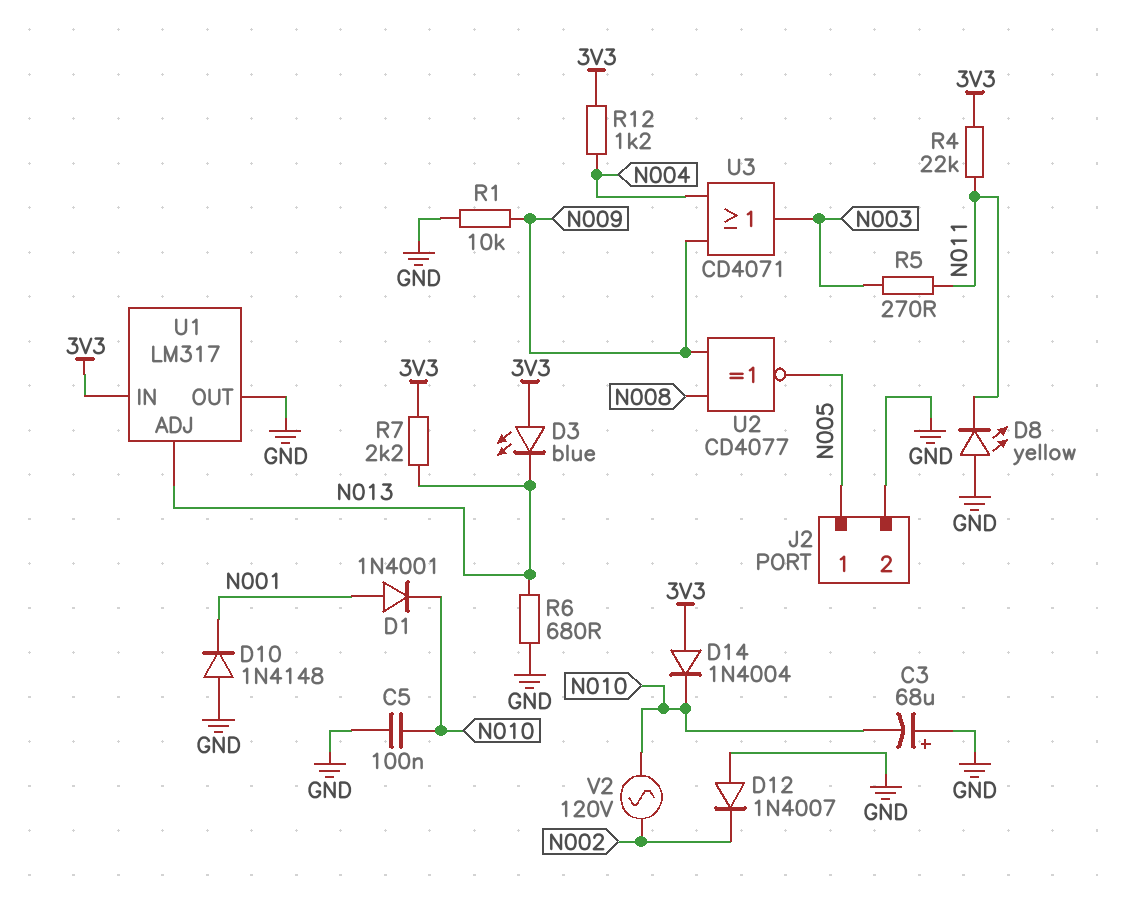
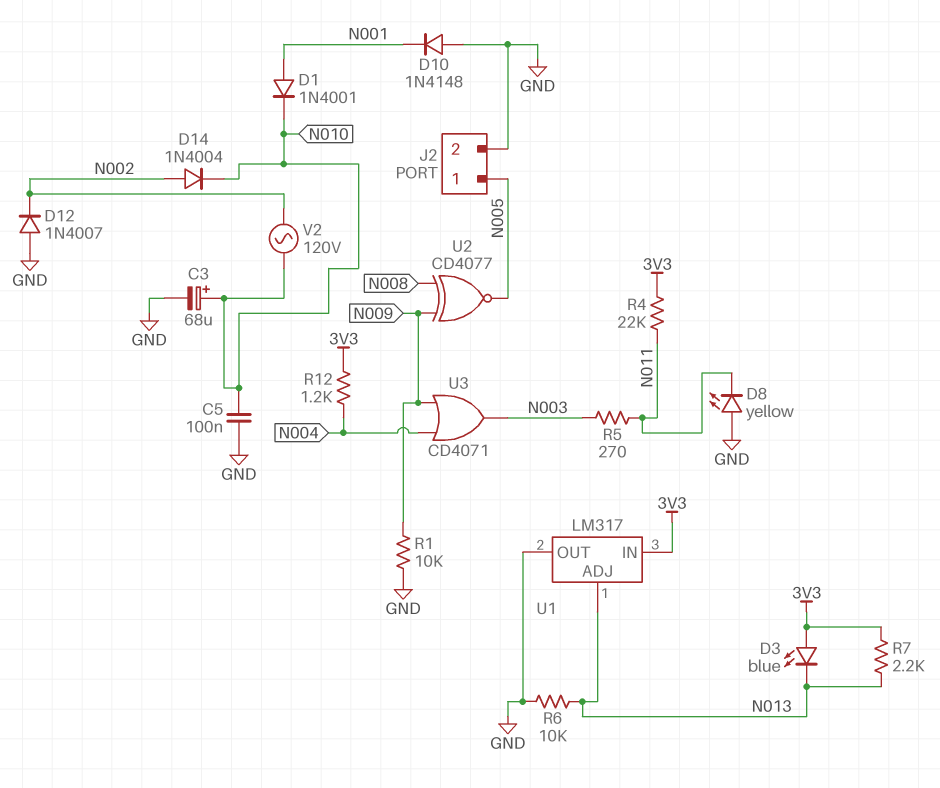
C3: 68uF (plus GND, minus N010) -> 68uF (plus N010, minus GND)
D14: diode 1N4004 (A 3V3, K N010) -> diode 1N4004 (A N002, K N010)
R6: 680 (GND, N013) -> 10k (GND, N013)

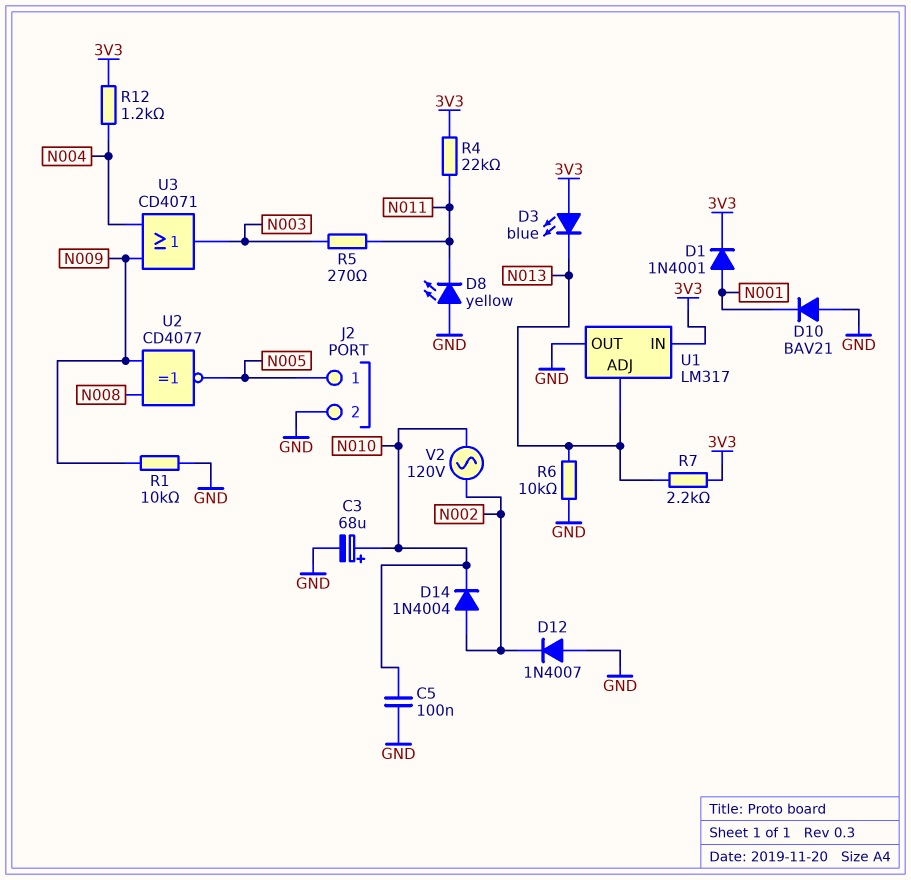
D1: diode 1N4001 (A N001, K N010) -> diode 1N4001 (A N001, K 3V3)
D10: diode 1N4148 (A GND, K N001) -> diode BAV21 (A GND, K N001)

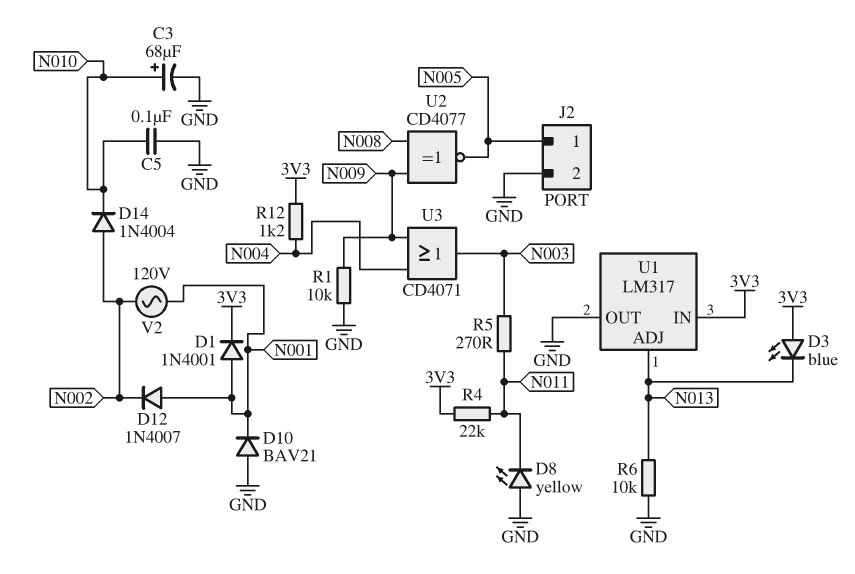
D12: diode 1N4007 (A GND, K N002) -> diode 1N4007 (A N001, K N002)
R7: 2.2k (3V3, N013) -> none
V2: AC 120V (N002, N010) -> AC 120V (N001, N002)

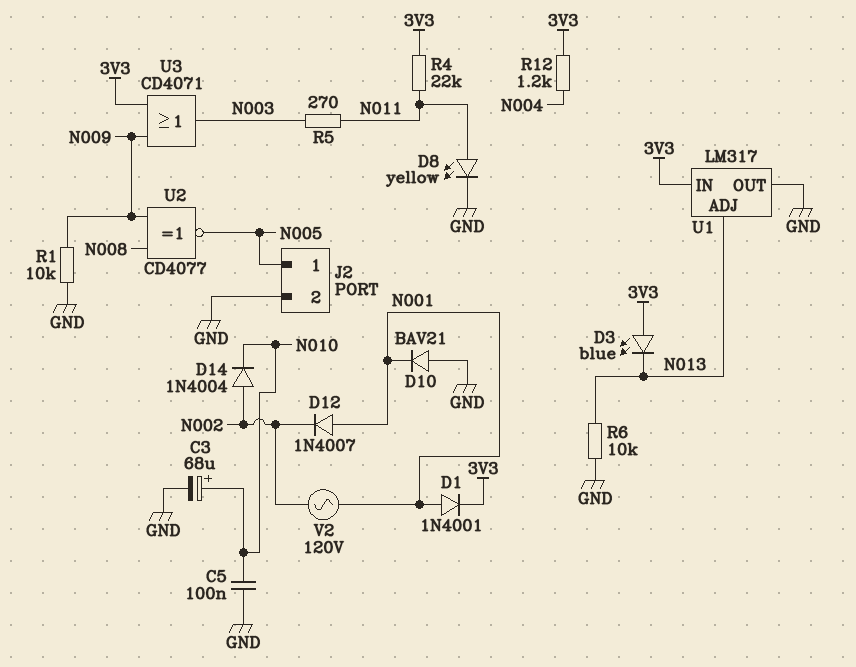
D8: LED yellow (A GND, K N011) -> LED yellow (A N011, K GND)
U3: OR CD4071 (in N004, in N009, out N003) -> OR CD4071 (in 3V3, in N009, out N003)

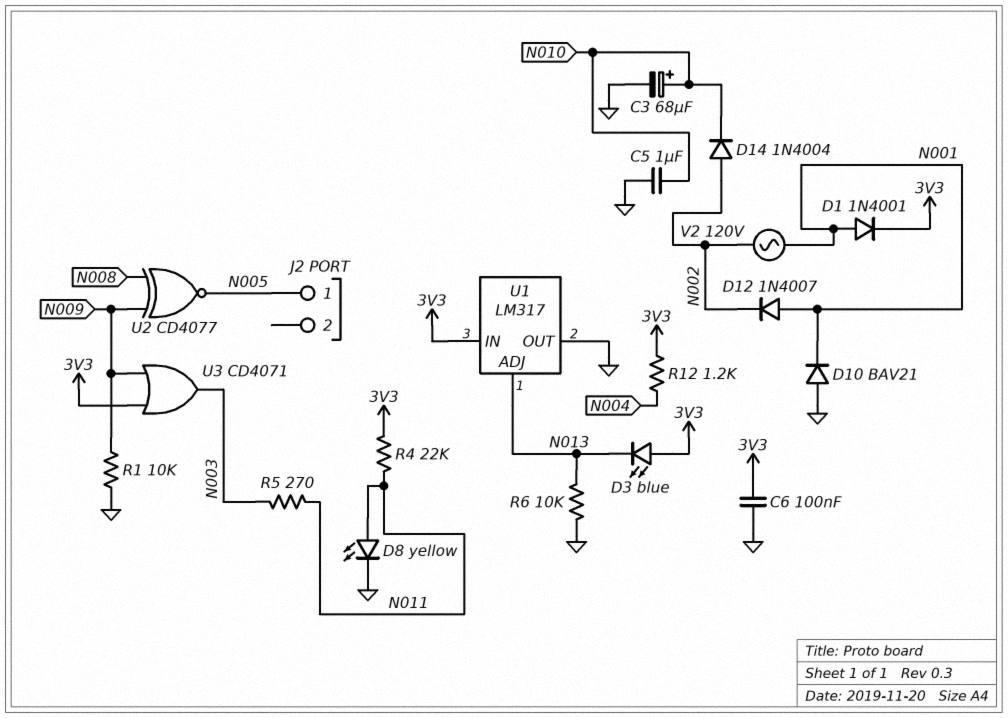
C5: 100nF (GND, N010) -> 1uF (GND, N010)
C6: none -> 100nF (3V3, GND)
J2 pin 2: GND -> none

